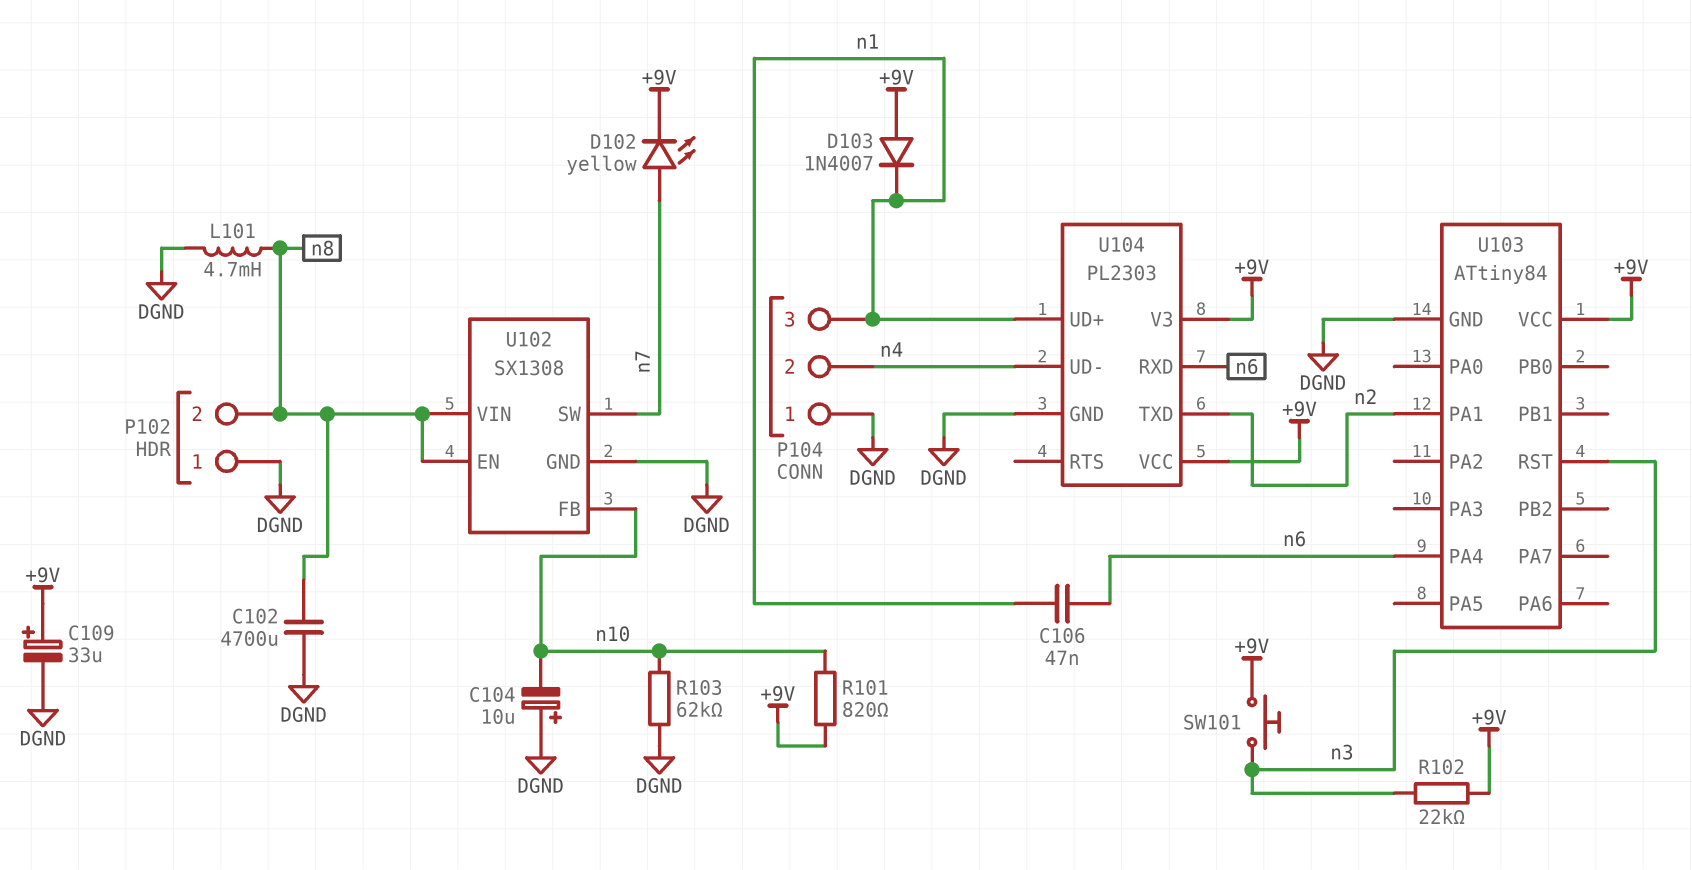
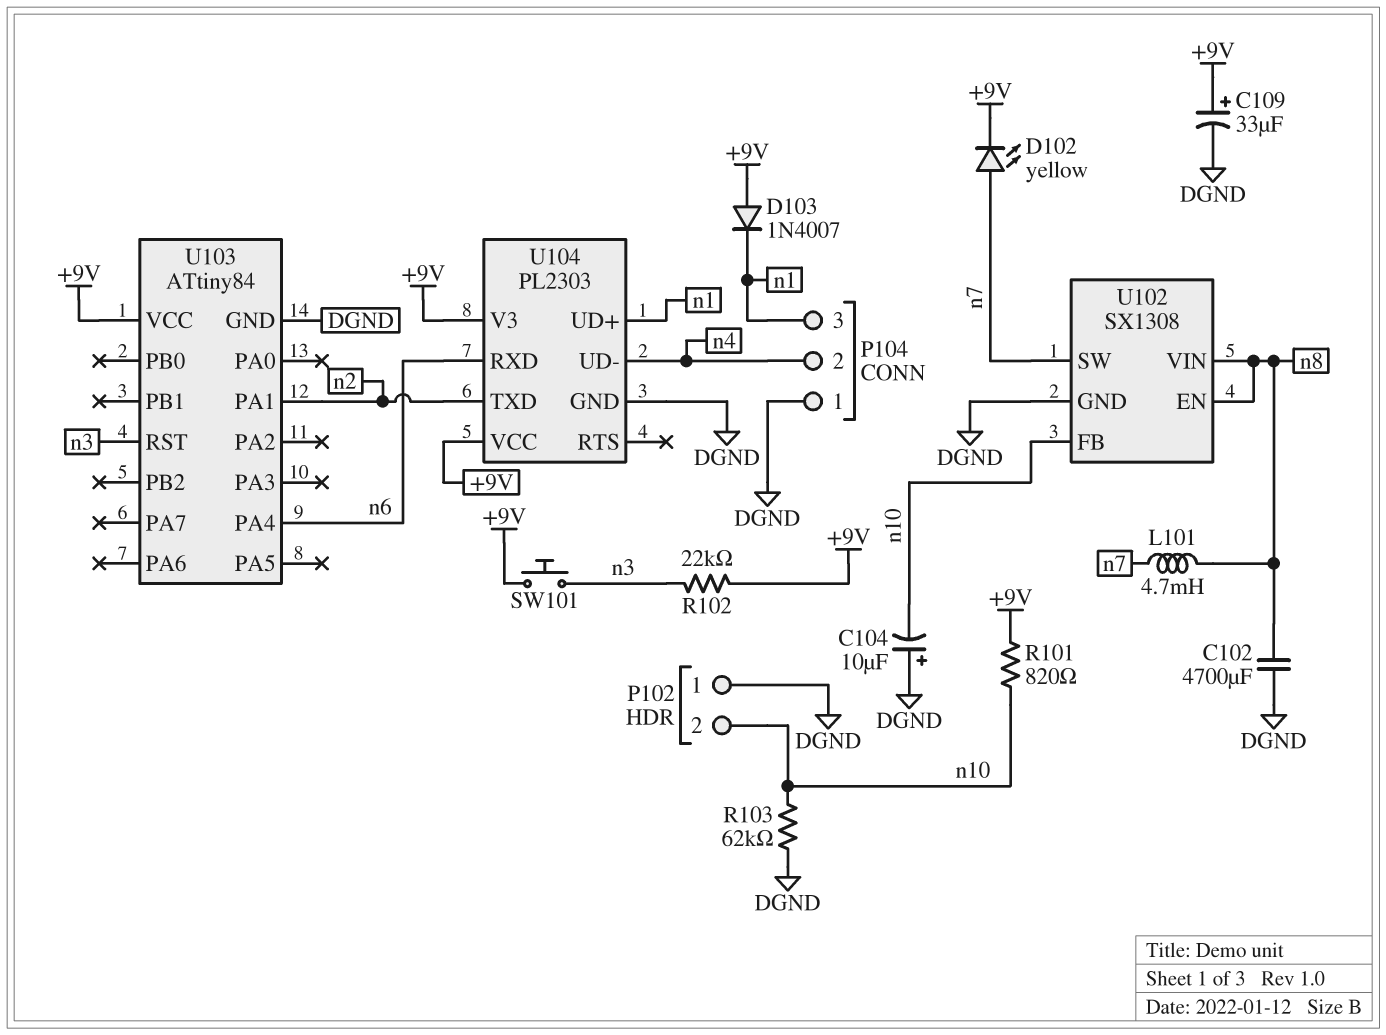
C106: 47nF (n1, n6) -> none
L101: 4.7mH (DGND, n8) -> 4.7mH (n7, n8)
P102 pin 2: n8 -> n10

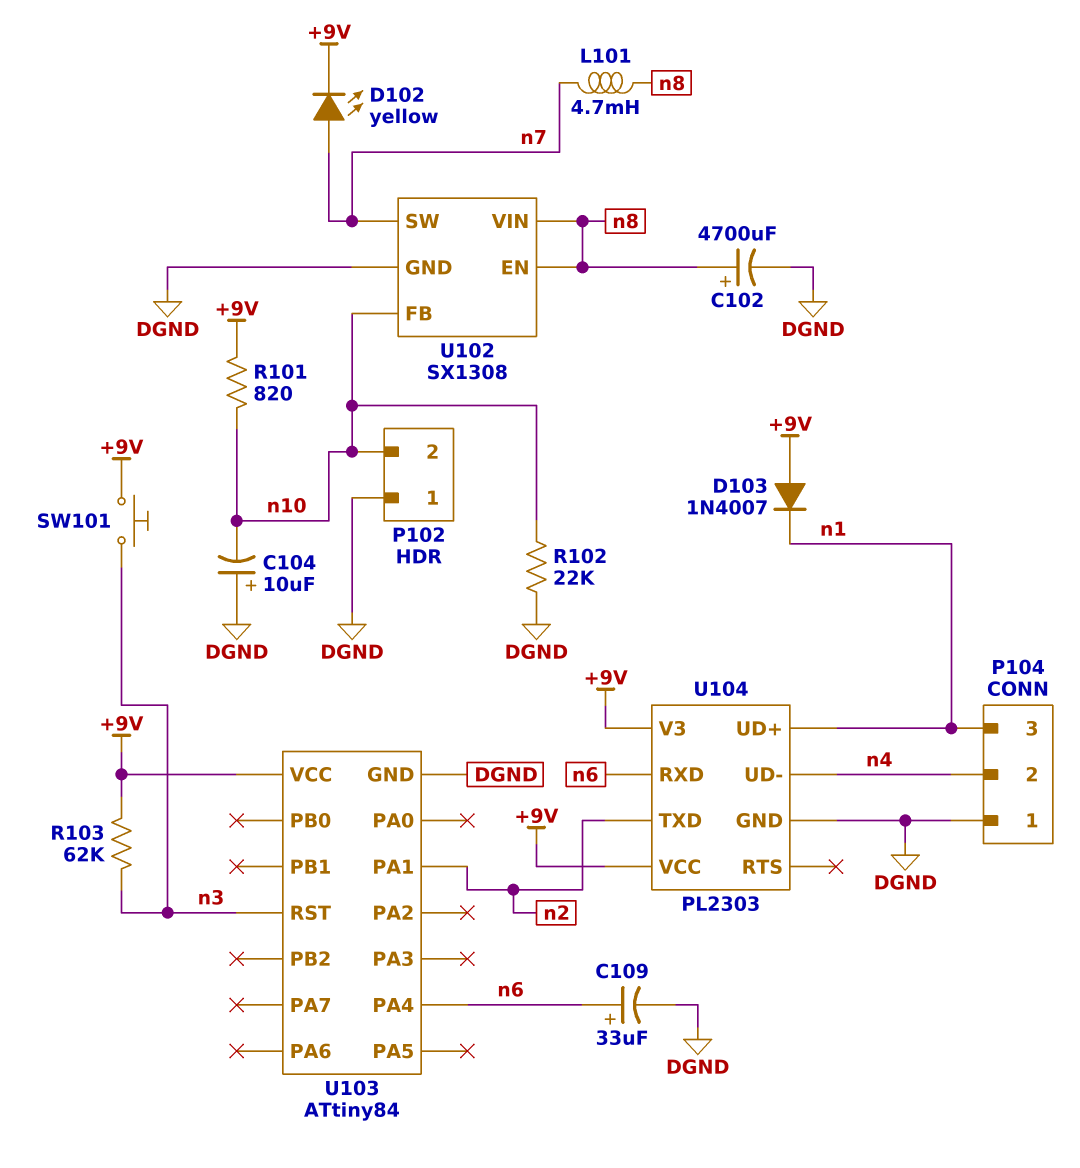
C102: 4700uF (DGND, n8) -> 4700uF (plus n8, minus DGND)
C109: 33uF (plus +9V, minus DGND) -> 33uF (plus n6, minus DGND)
R102: 22k (+9V, n3) -> 22k (DGND, n10)
R103: 62k (DGND, n10) -> 62k (+9V, n3)

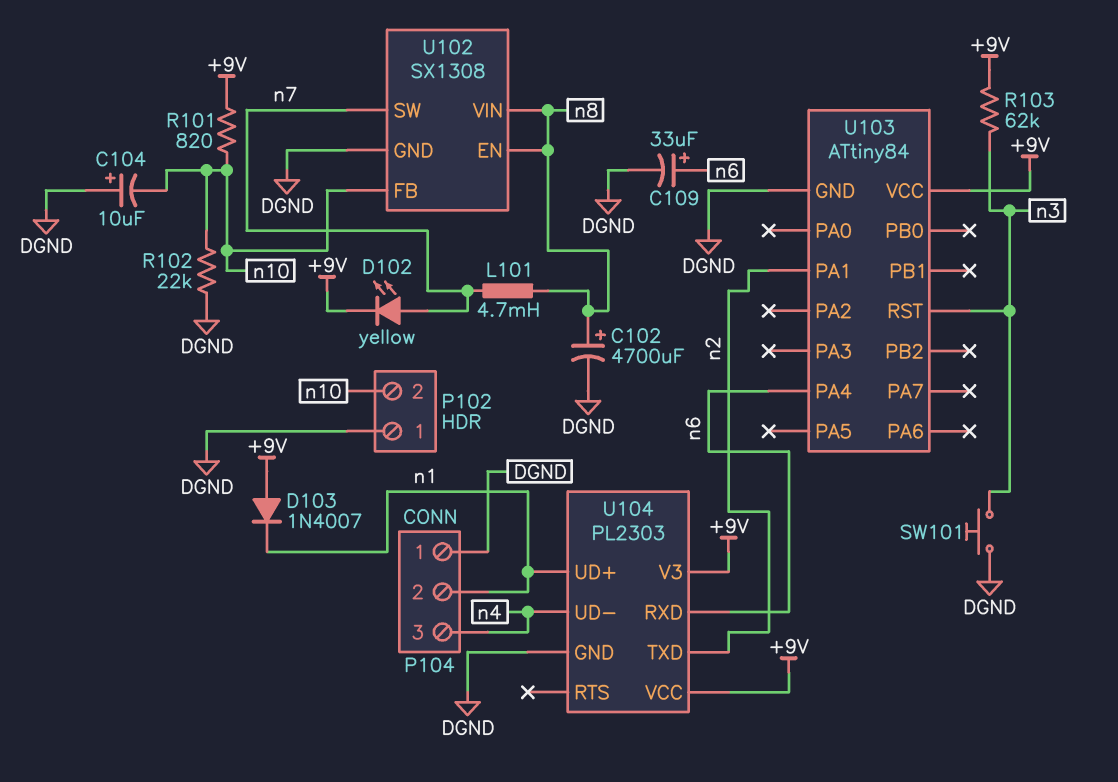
P104 pin 2: n4 -> n1
P104 pin 3: n1 -> n4
SW101: button (+9V, n3) -> button (DGND, n3)

